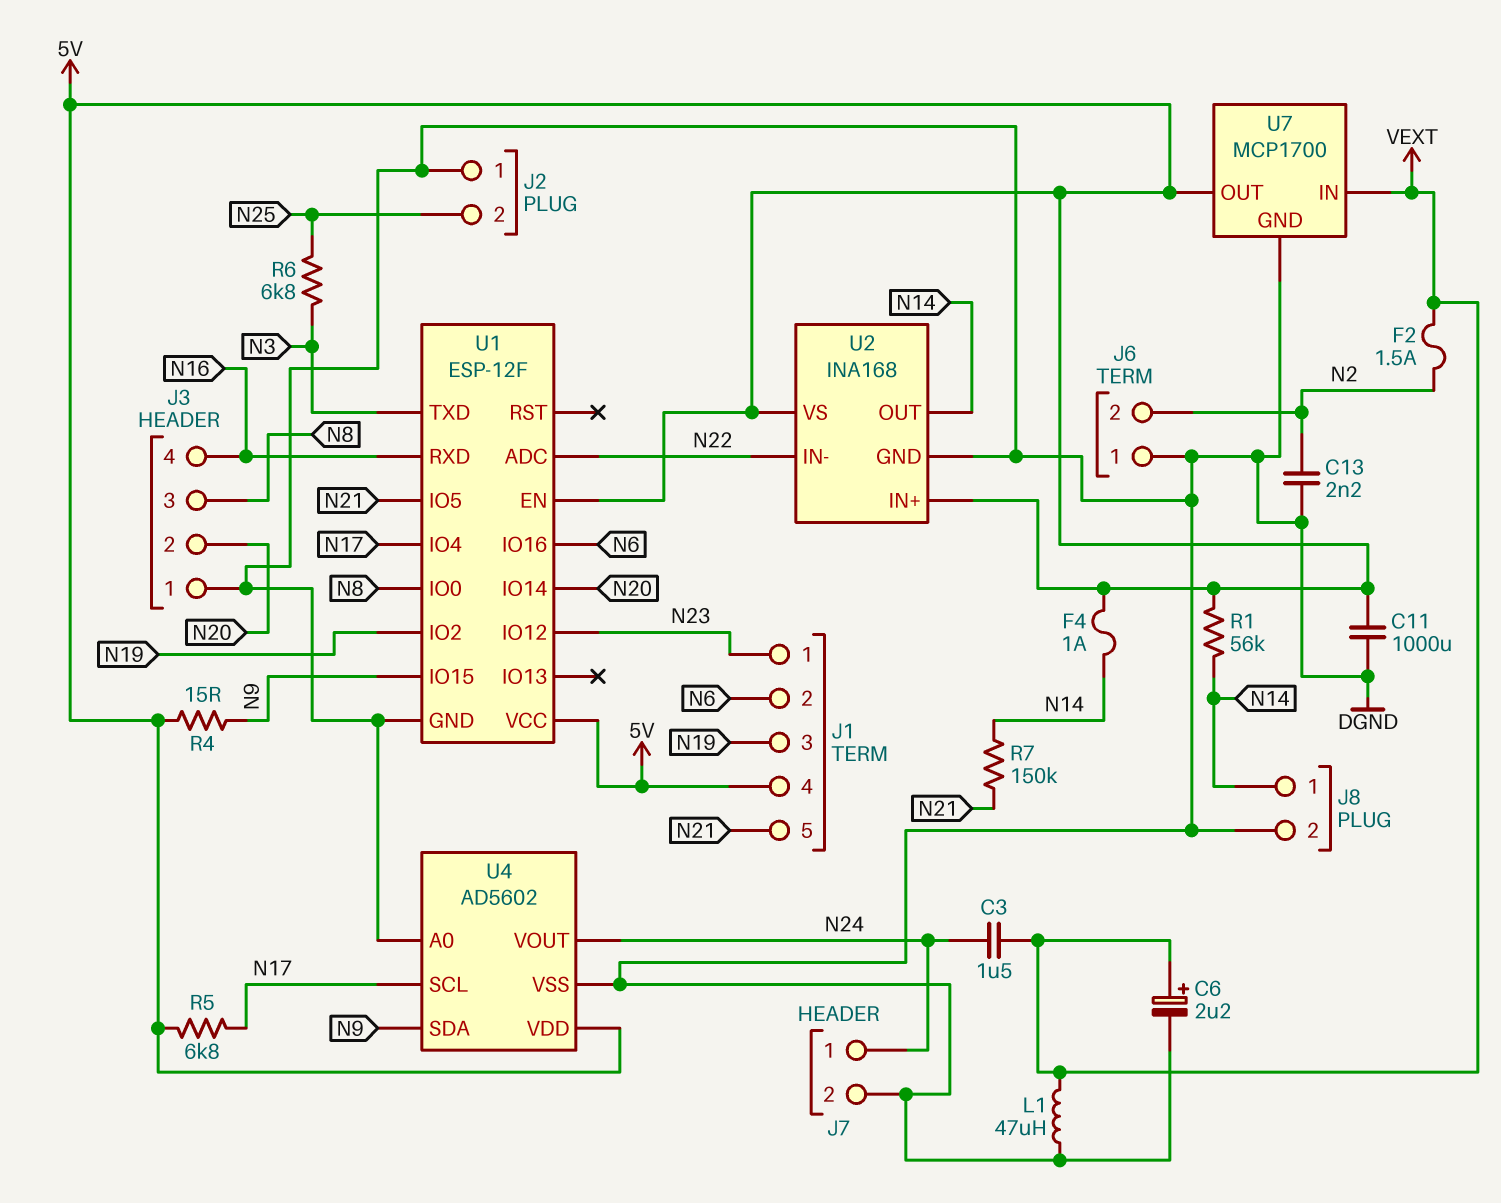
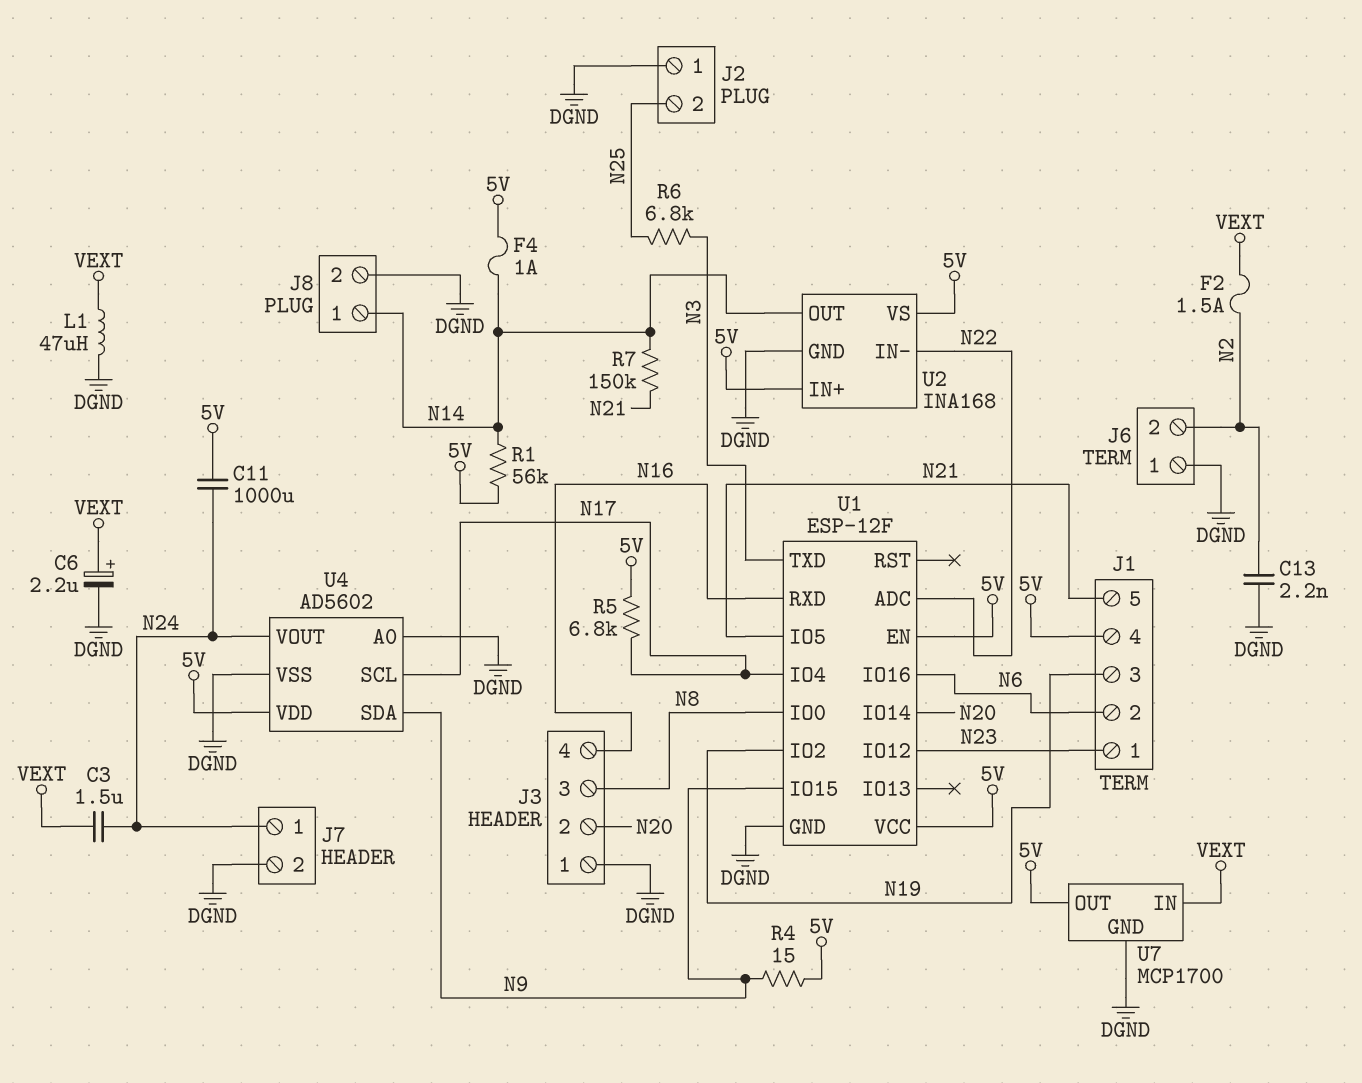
C11: 1000uF (5V, DGND) -> 1000uF (5V, N24)

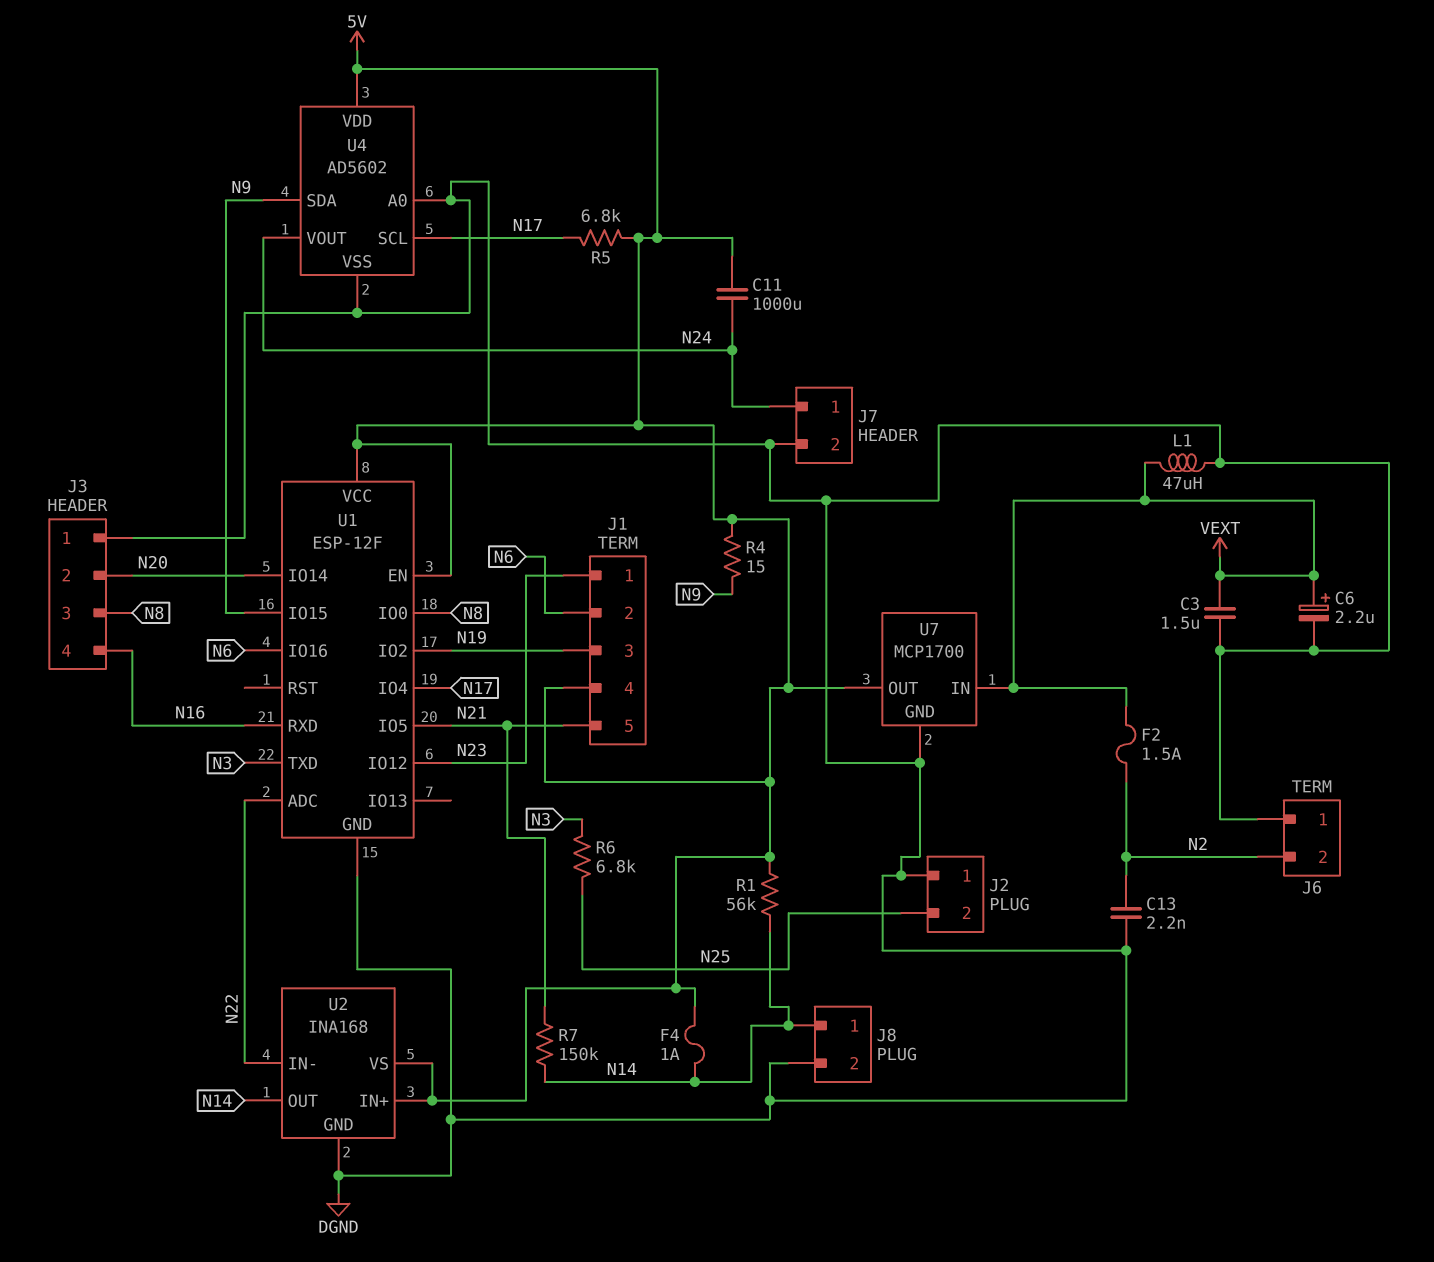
C3: 1.5uF (N24, VEXT) -> 1.5uF (DGND, VEXT)

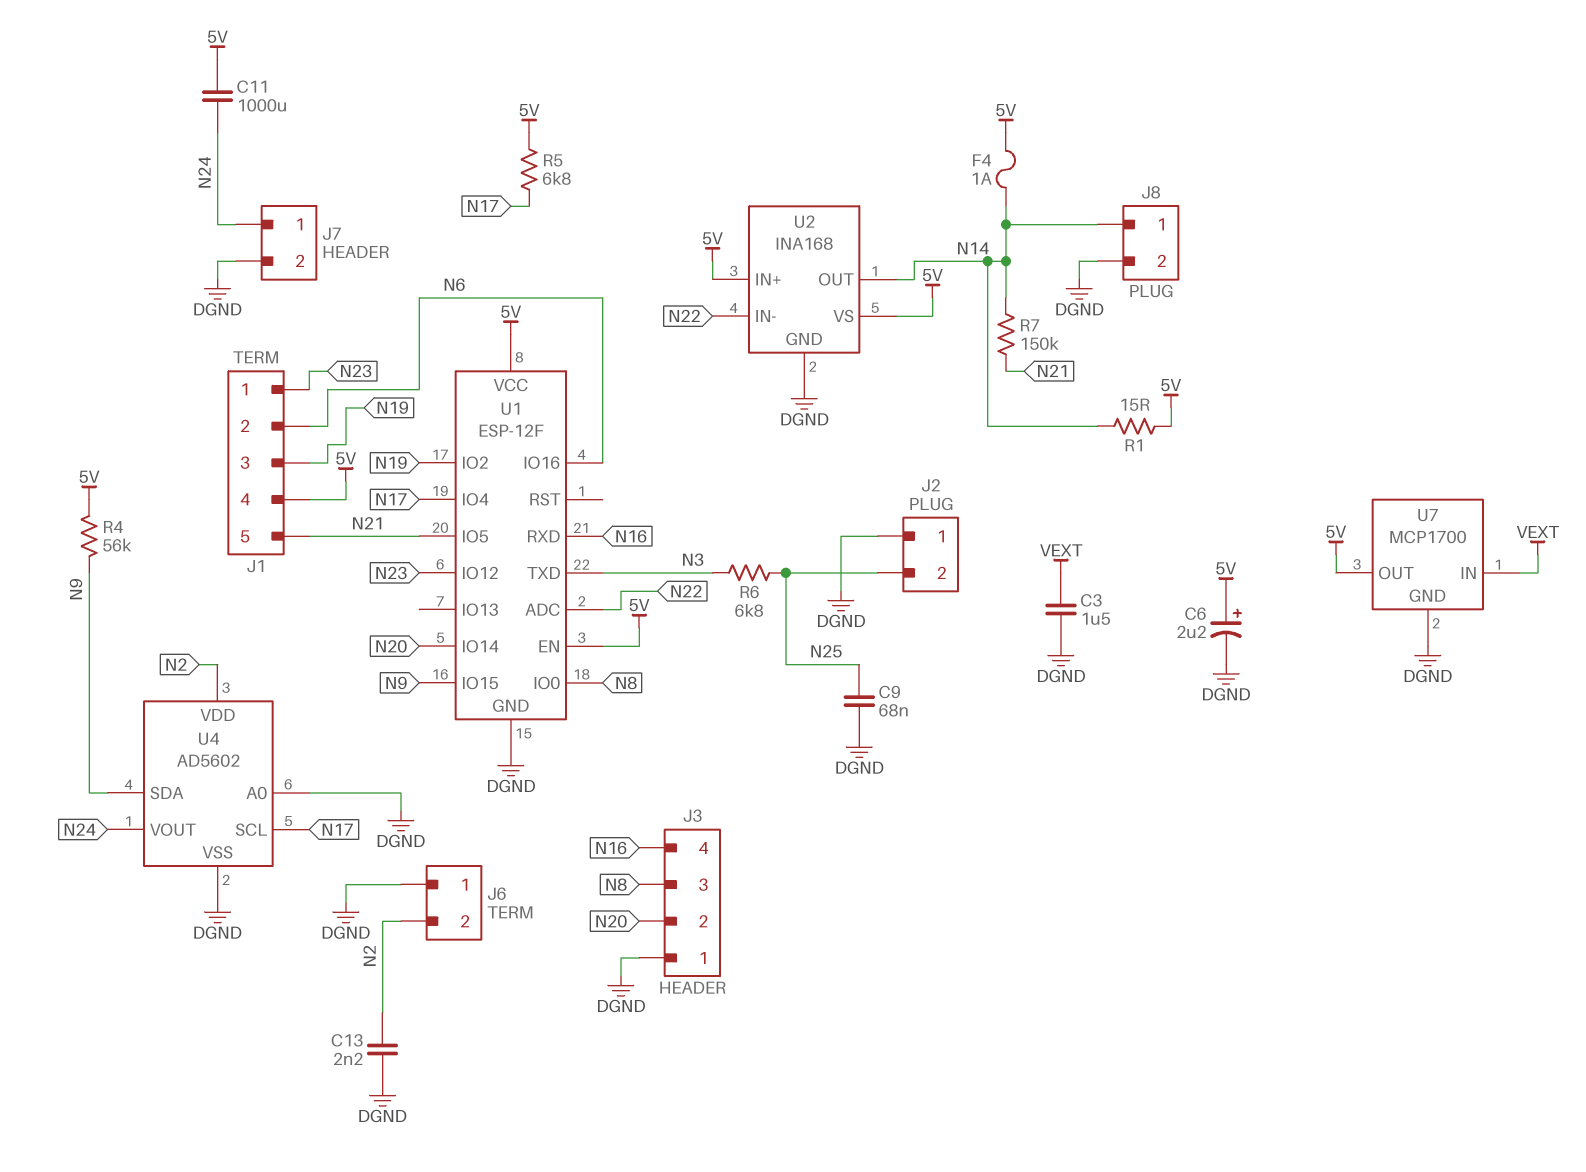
C6: 2.2uF (plus VEXT, minus DGND) -> 2.2uF (plus 5V, minus DGND)
C9: none -> 68nF (DGND, N25)
F2: 1.5A (N2, VEXT) -> none
L1: 47uH (DGND, VEXT) -> none
R1: 56k (5V, N14) -> 15 (5V, N14)
R4: 15 (5V, N9) -> 56k (5V, N9)
U4 pin VDD: 5V -> N2

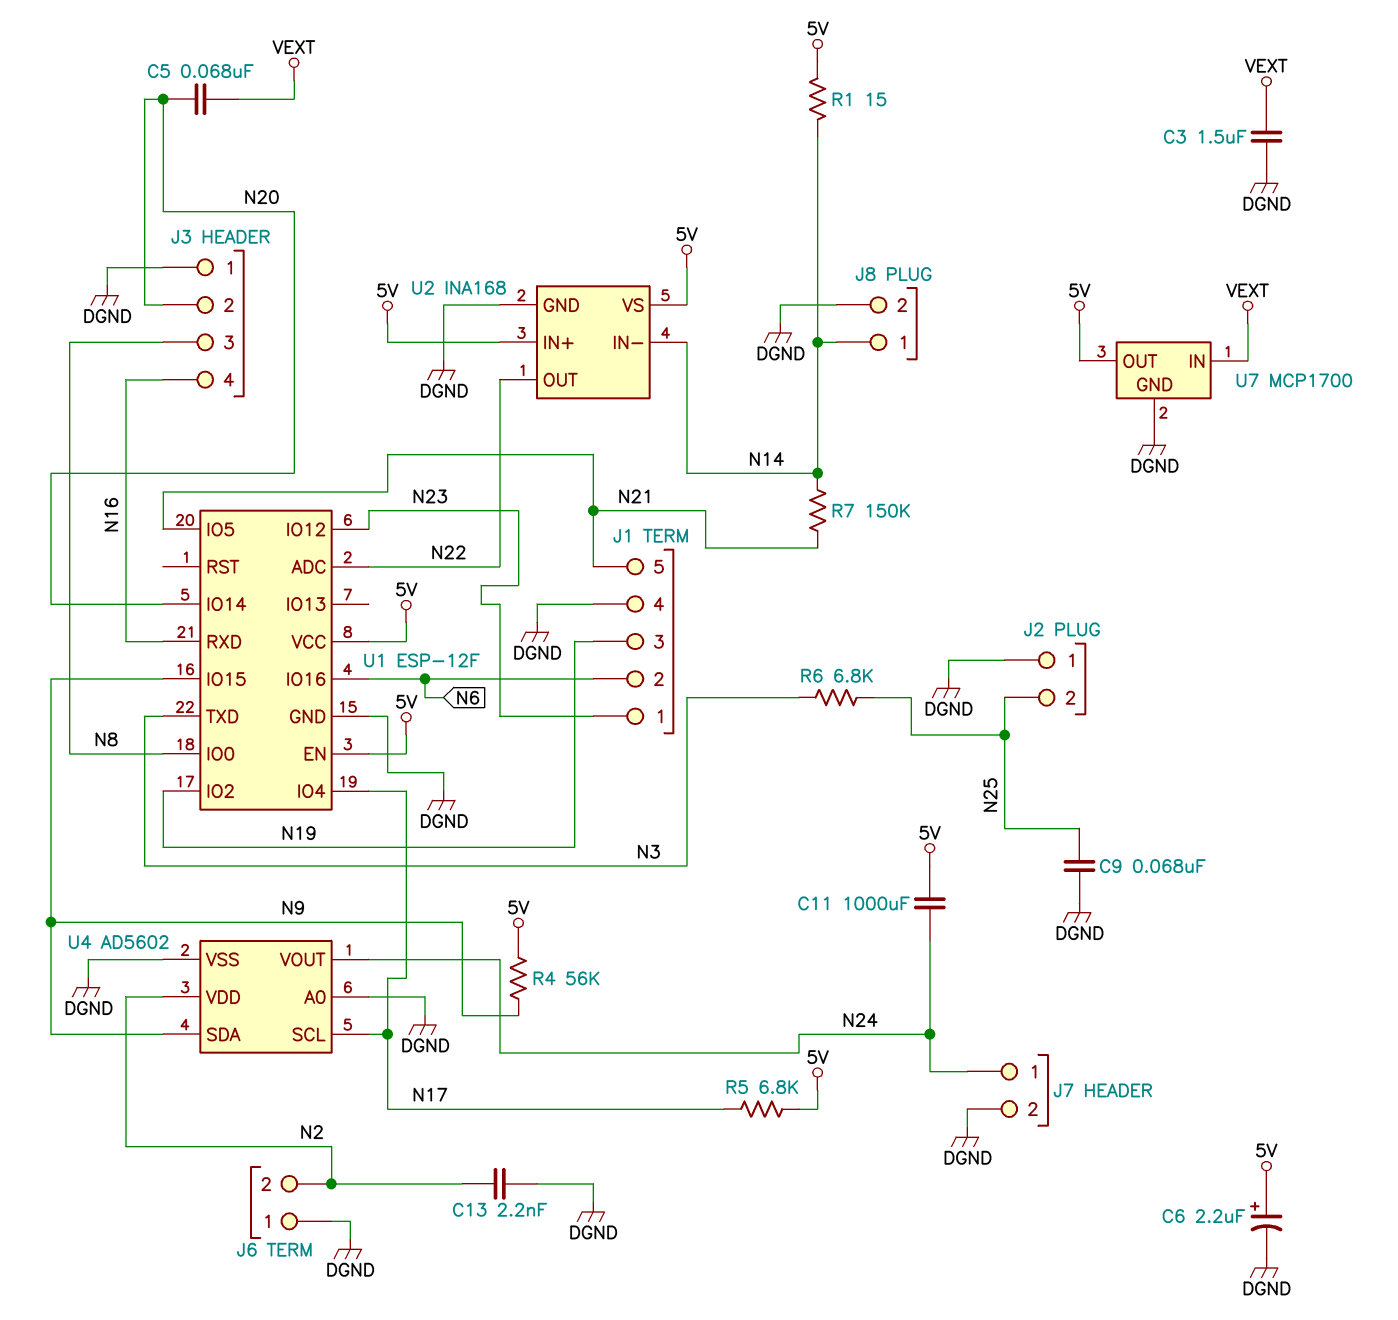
C5: none -> 68nF (N20, VEXT)
F4: 1A (5V, N14) -> none
J1 pin 4: 5V -> DGND
U2 pin IN-: N22 -> N14
U2 pin OUT: N14 -> N22

